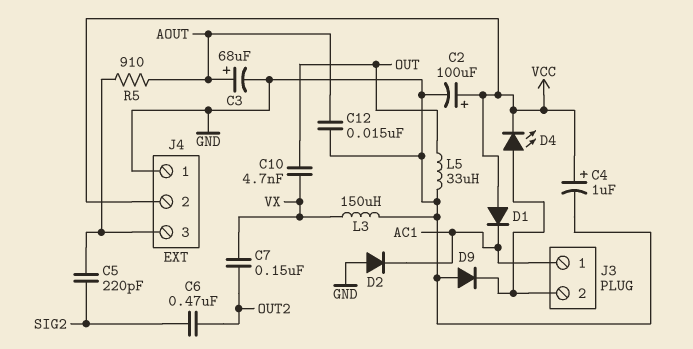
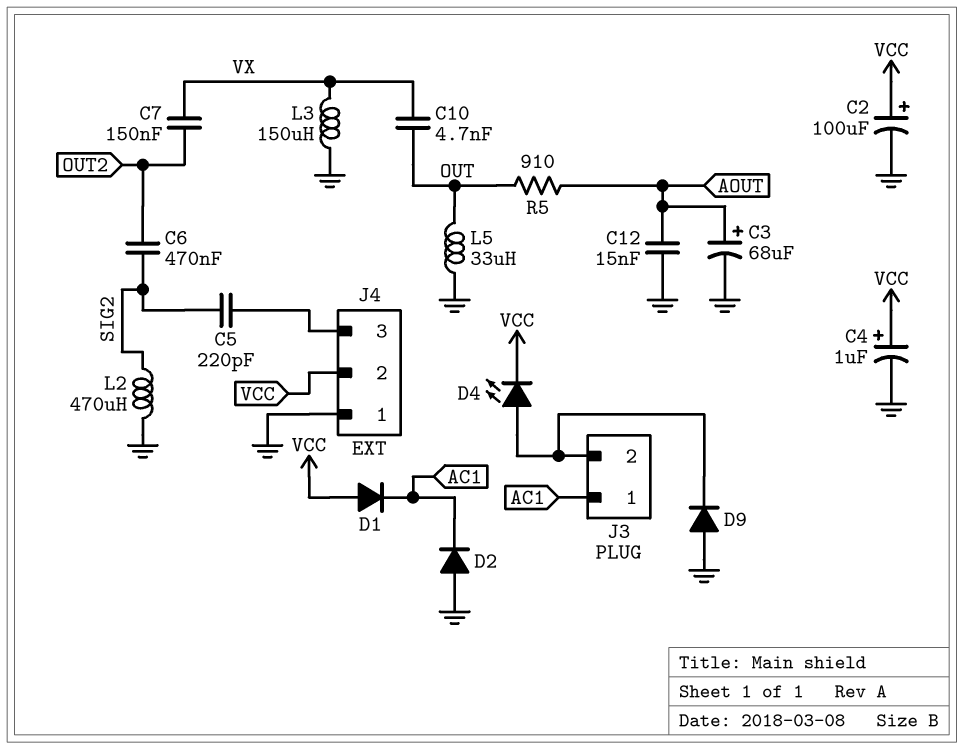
L2: none -> 470uH (GND, SIG2)
R5: 910 (AOUT, J4/3) -> 910 (AOUT, OUT)

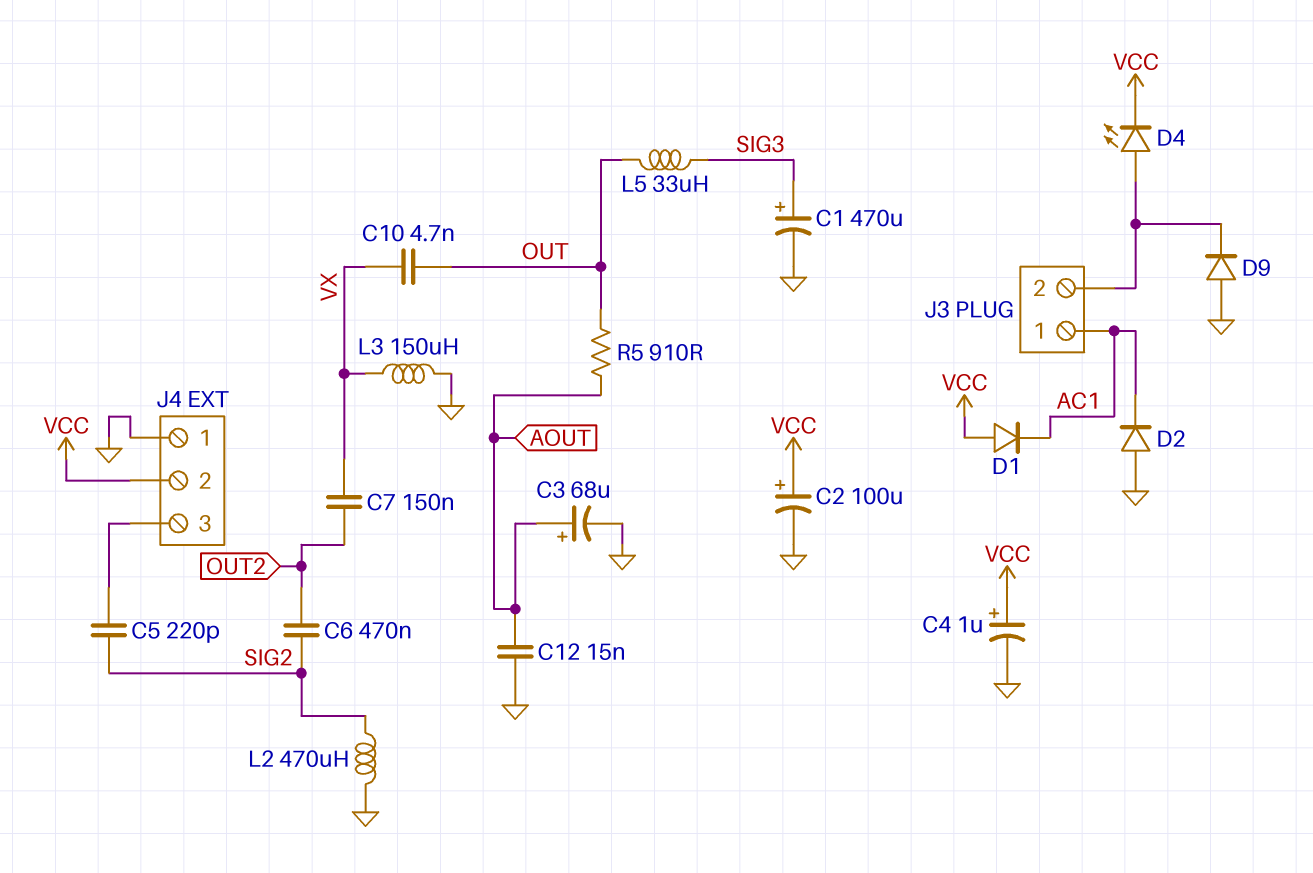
C1: none -> 470uF (plus SIG3, minus GND)
L5: 33uH (GND, OUT) -> 33uH (OUT, SIG3)

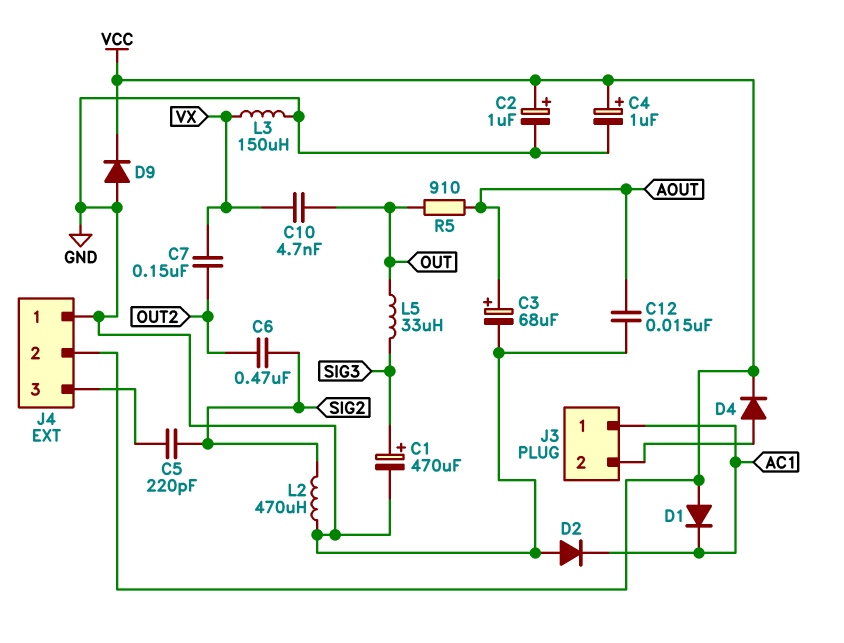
C2: 100uF (plus VCC, minus GND) -> 1uF (plus VCC, minus GND)
D4: LED (A J3/2, K VCC) -> diode (A J3/2, K VCC)
D9: diode (A GND, K J3/2) -> diode (A GND, K VCC)

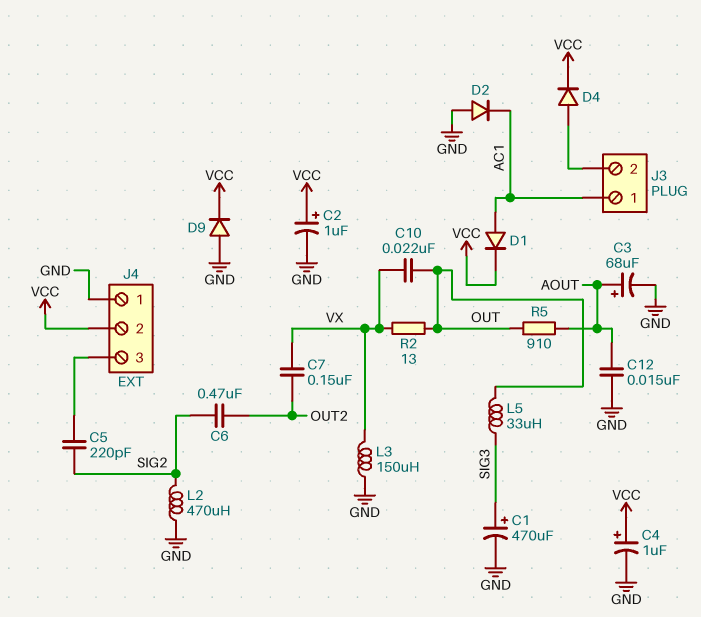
C10: 4.7nF (OUT, VX) -> 22nF (OUT, VX)
D1: diode (A VCC, K AC1) -> diode (A AC1, K VCC)
R2: none -> 13 (OUT, VX)

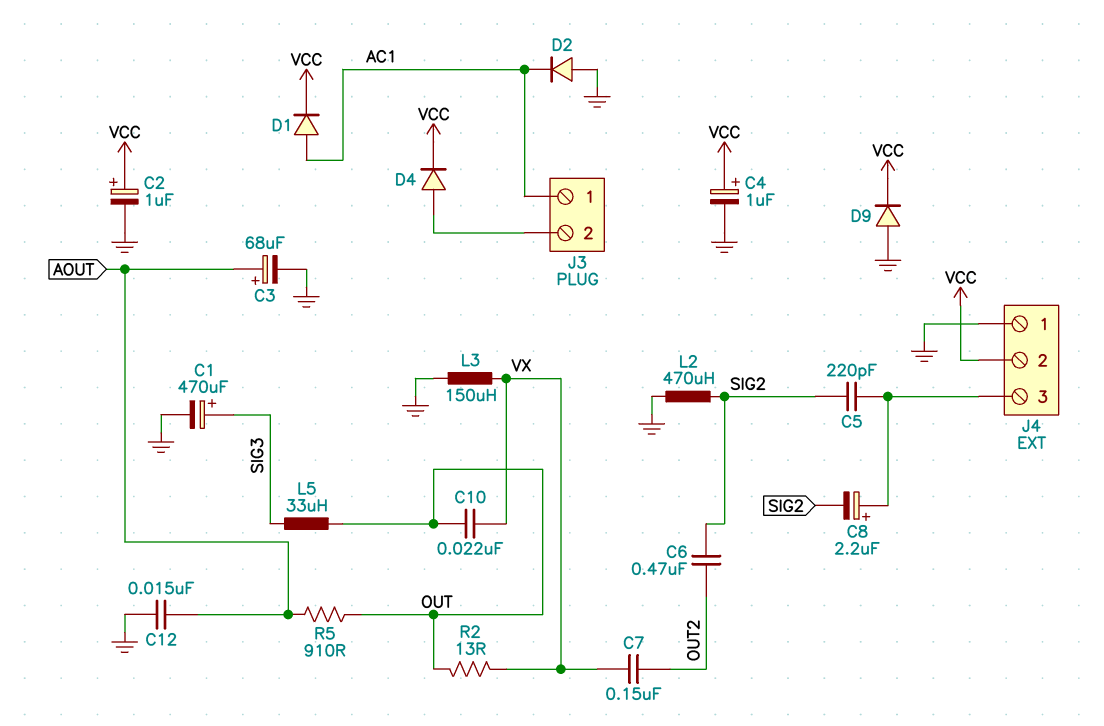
C8: none -> 2.2uF (plus J4/3, minus SIG2)

